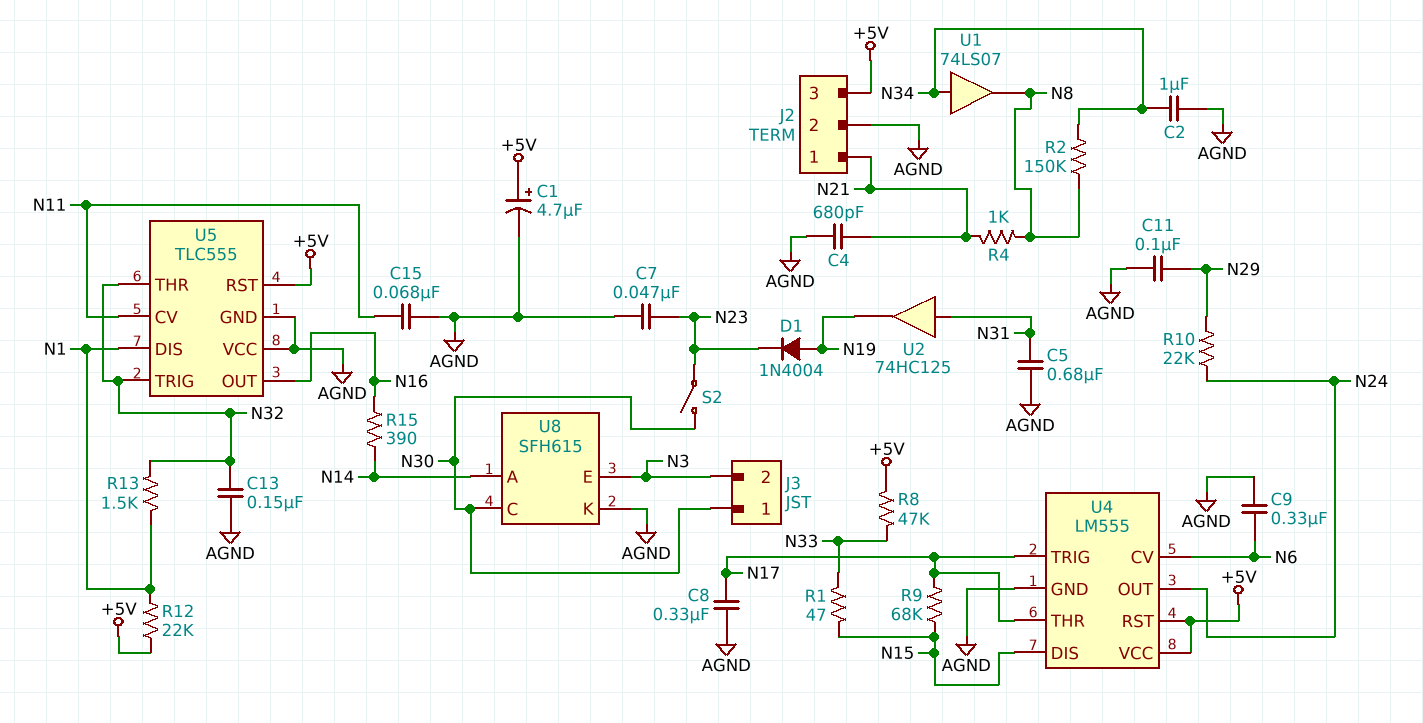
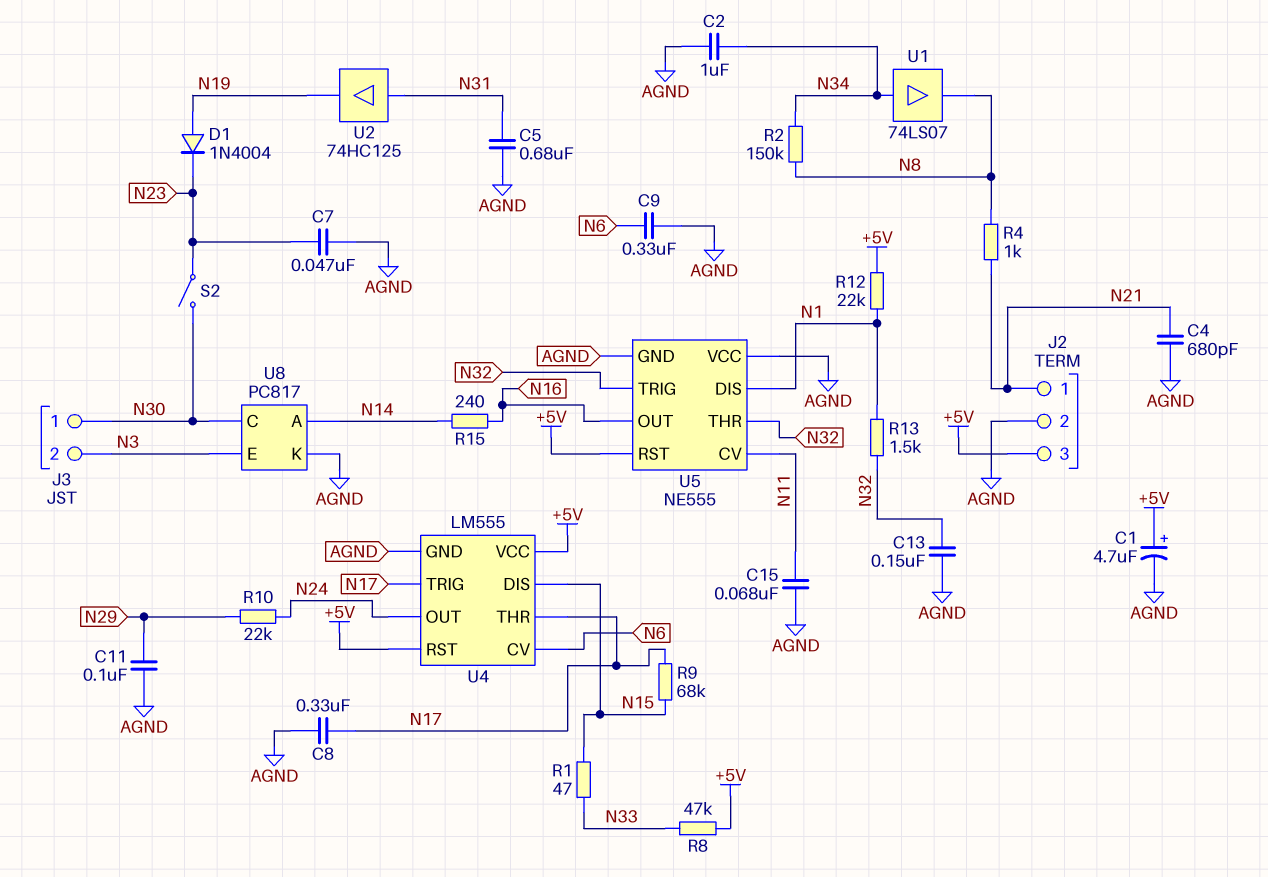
R15: 390 (N14, N16) -> 240 (N14, N16)
U5: TLC555 -> NE555
U8: SFH615 -> PC817

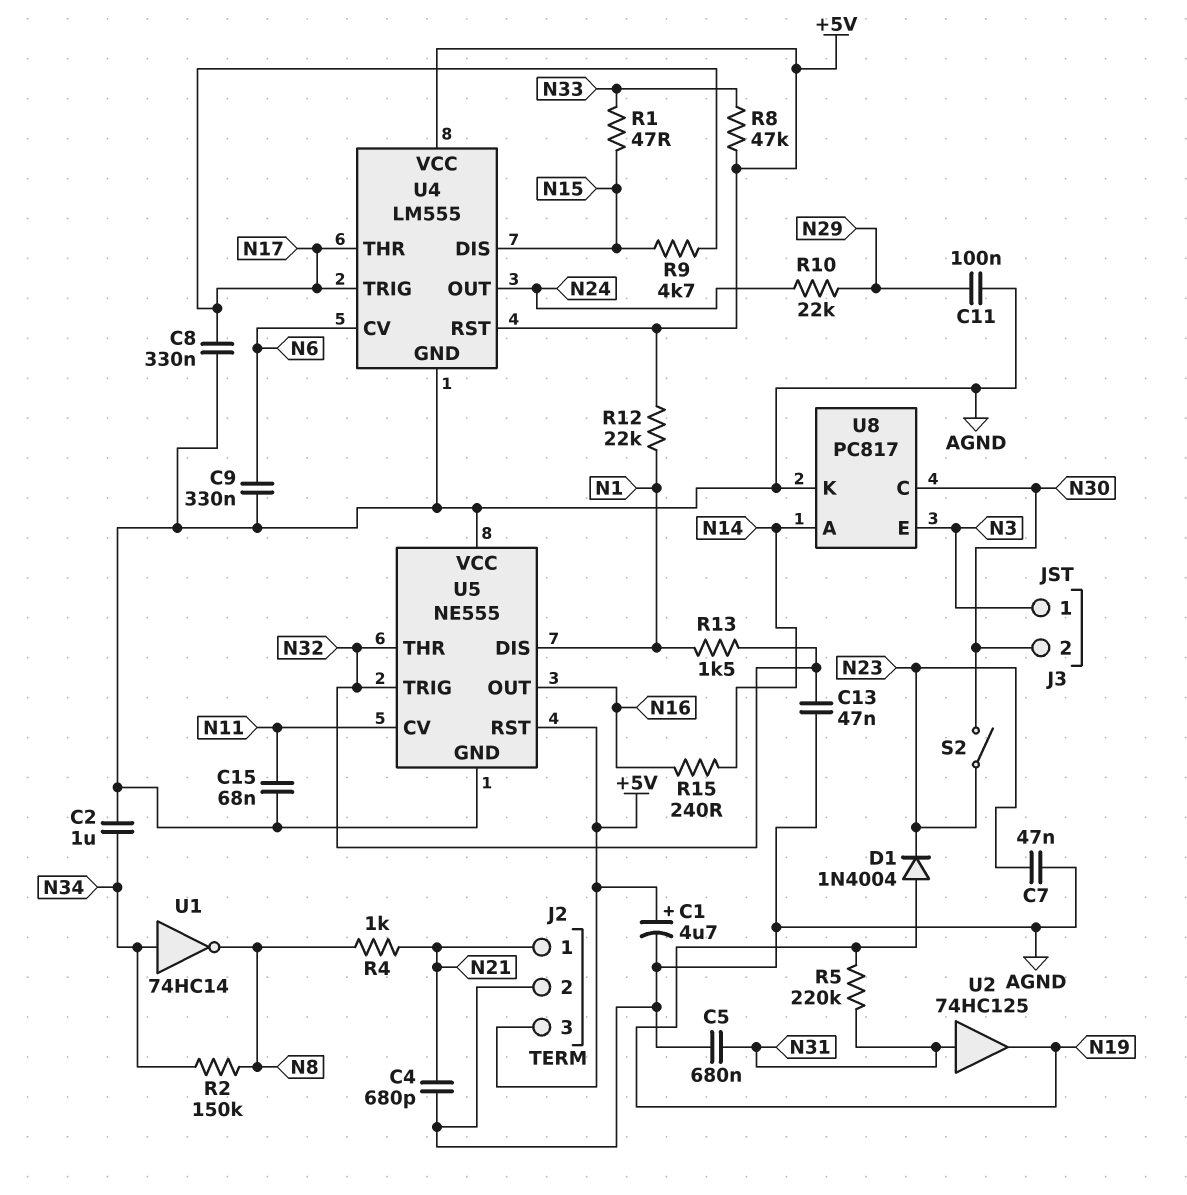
C13: 150nF (AGND, N32) -> 47nF (AGND, N32)
J3 pin 1: N30 -> N3
J3 pin 2: N3 -> N30
R5: none -> 220k (N19, N31)
R9: 68k (N15, N17) -> 4.7k (N15, N17)
U1: buffer 74LS07 (in N34, out N8) -> NOT 74HC14 (in N34, out N8)

